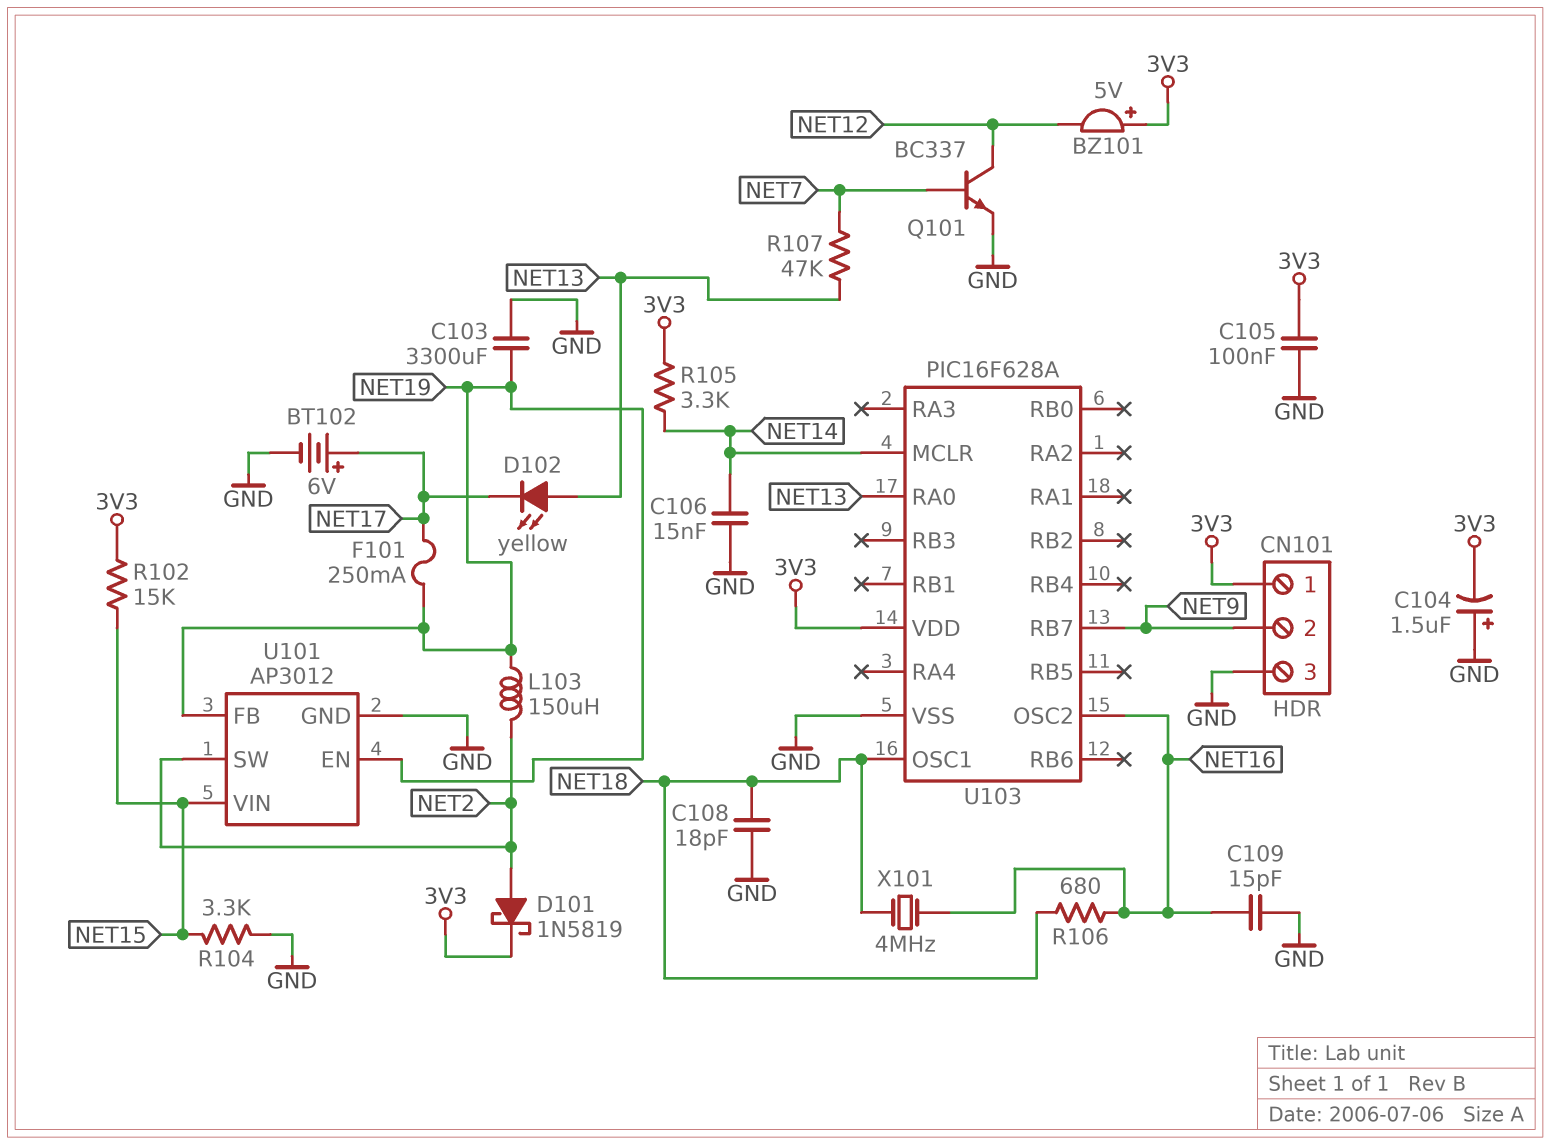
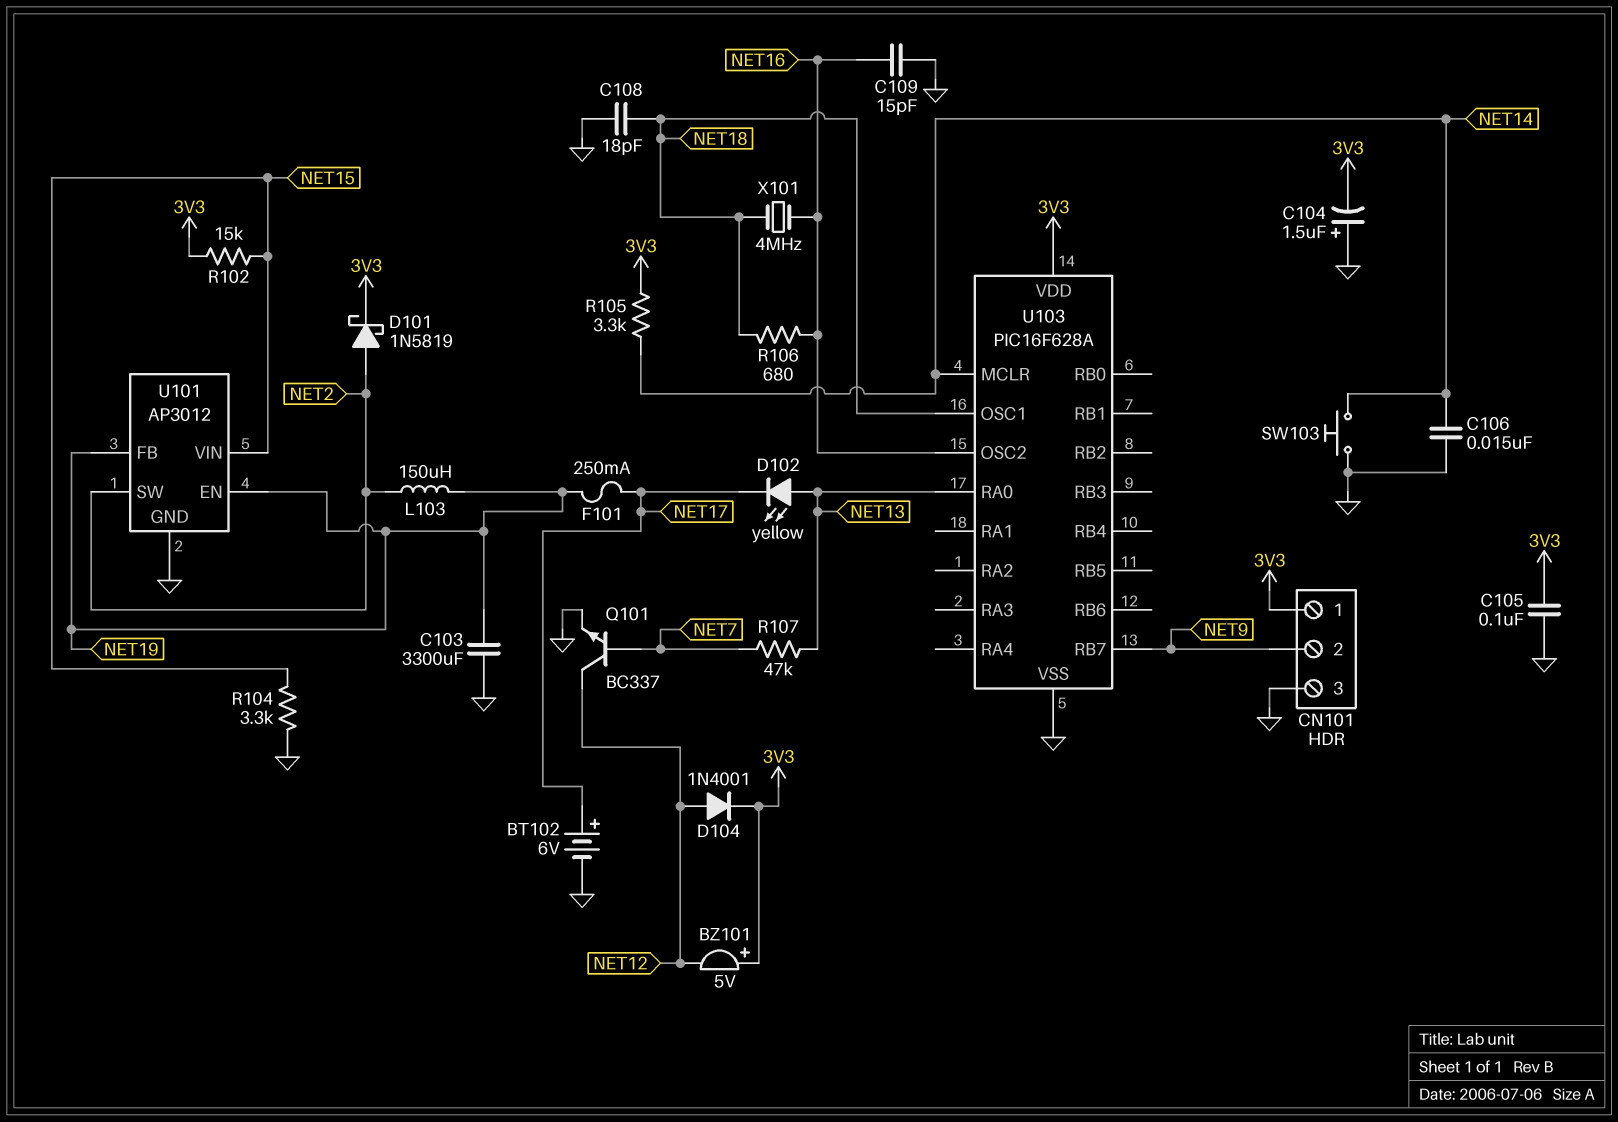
D104: none -> diode 1N4001 (A NET12, K 3V3)
SW103: none -> button (GND, NET14)

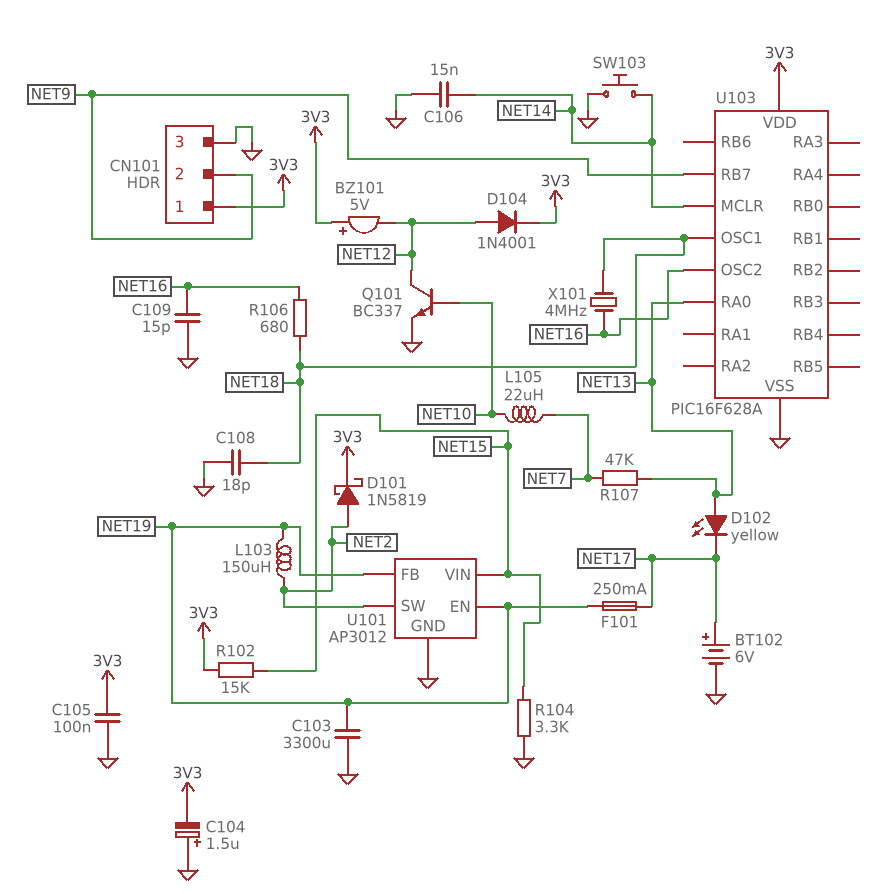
L105: none -> 22uH (NET7, NET10)
Q101: NPN BC337 (B NET7, C NET12, E GND) -> NPN BC337 (B NET10, C NET12, E GND)
R105: 3.3k (3V3, NET14) -> none

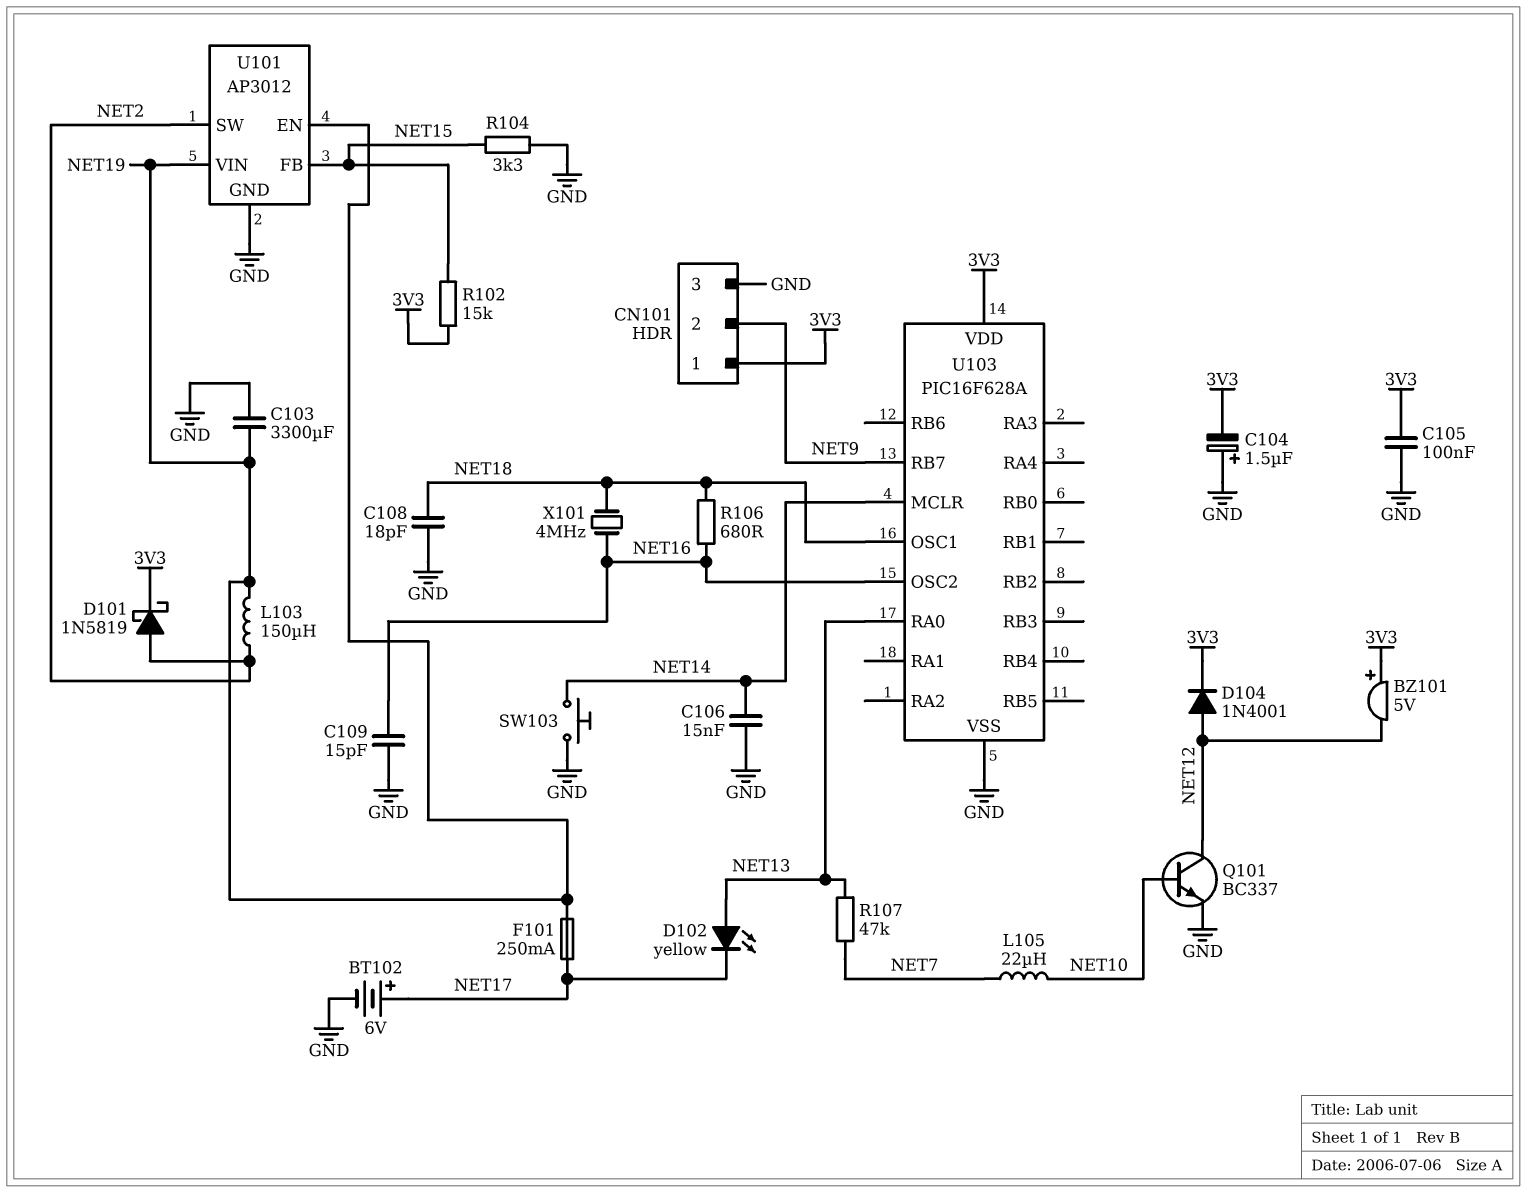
U101 pin FB: NET19 -> NET15
U101 pin VIN: NET15 -> NET19

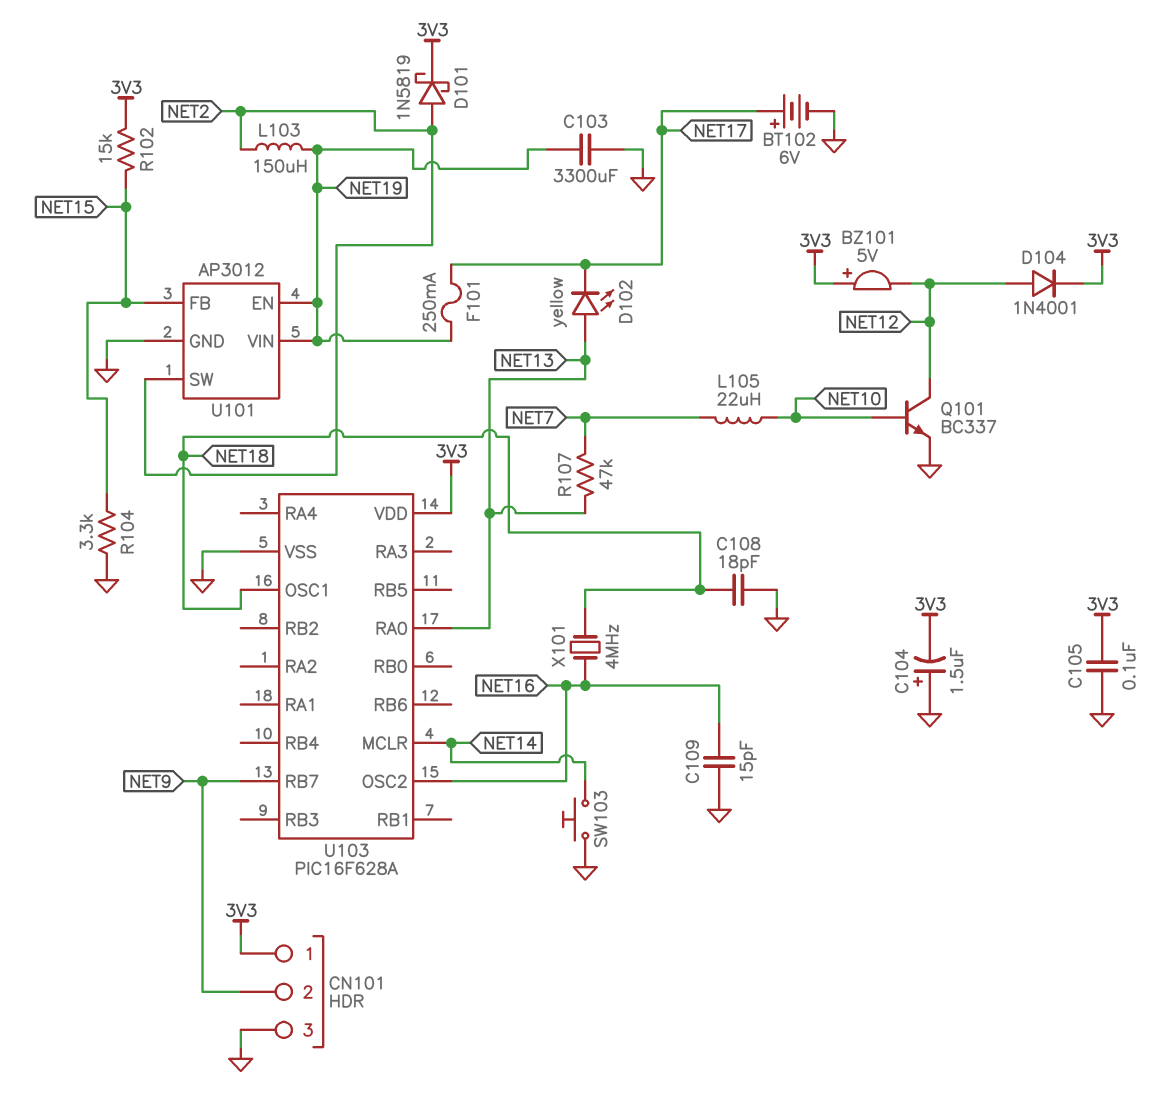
C106: 15nF (GND, NET14) -> none
R106: 680 (NET16, NET18) -> none

